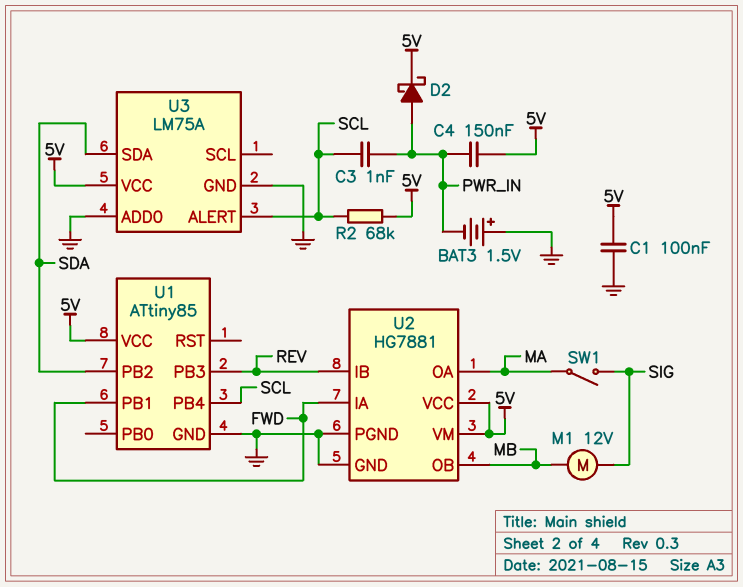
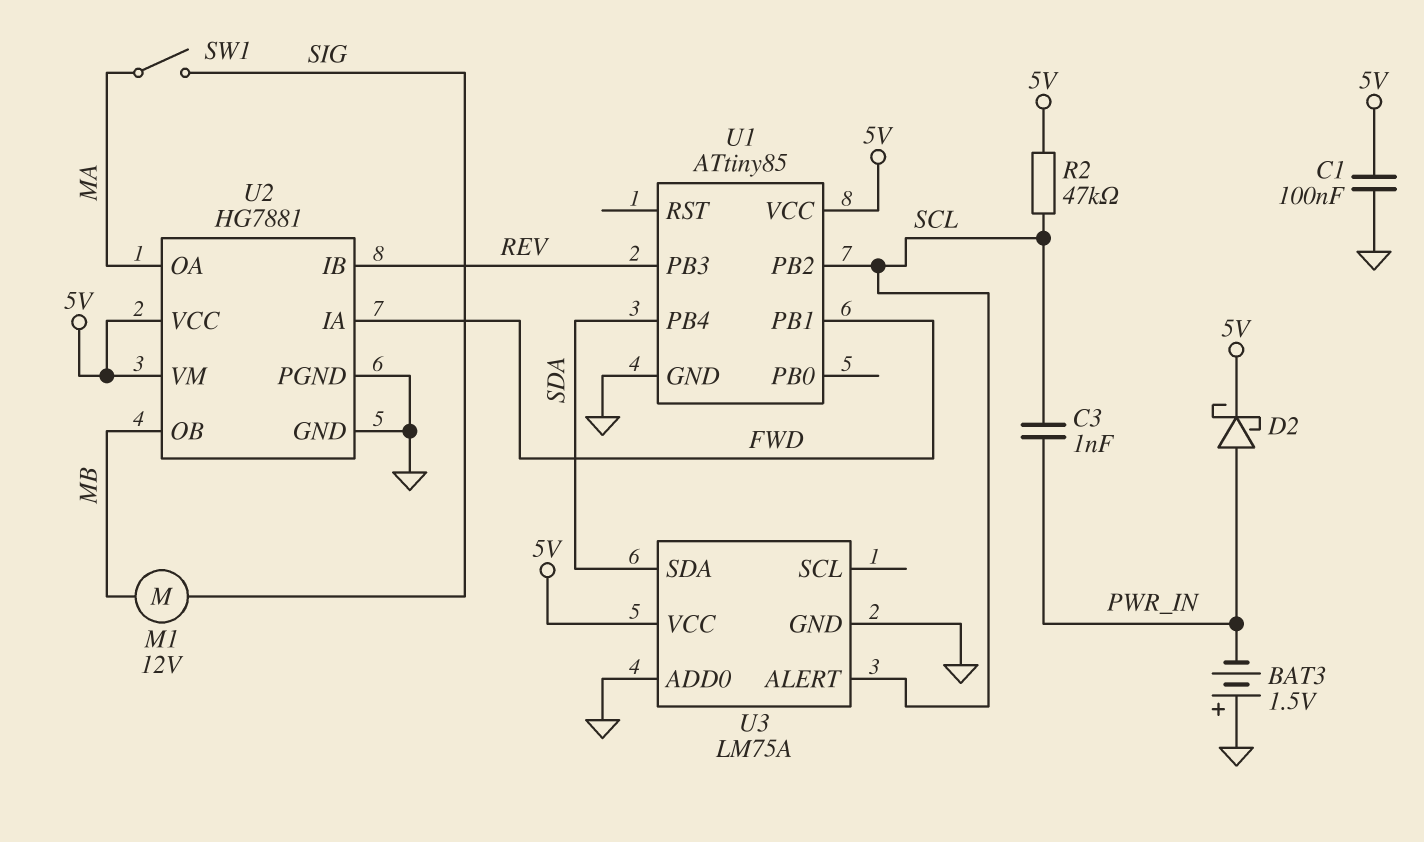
C4: 150nF (5V, PWR_IN) -> none
R2: 68k (5V, SCL) -> 47k (5V, SCL)
U1 pin PB2: SDA -> SCL
U1 pin PB4: SCL -> SDA

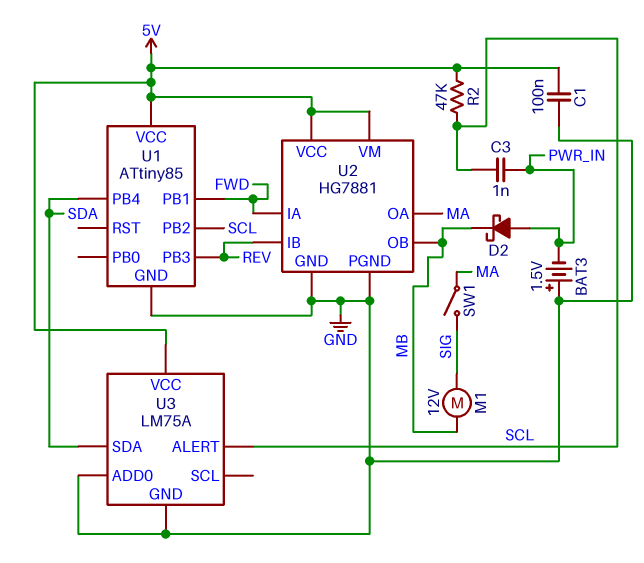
D2: schottky (A PWR_IN, K 5V) -> schottky (A PWR_IN, K MB)

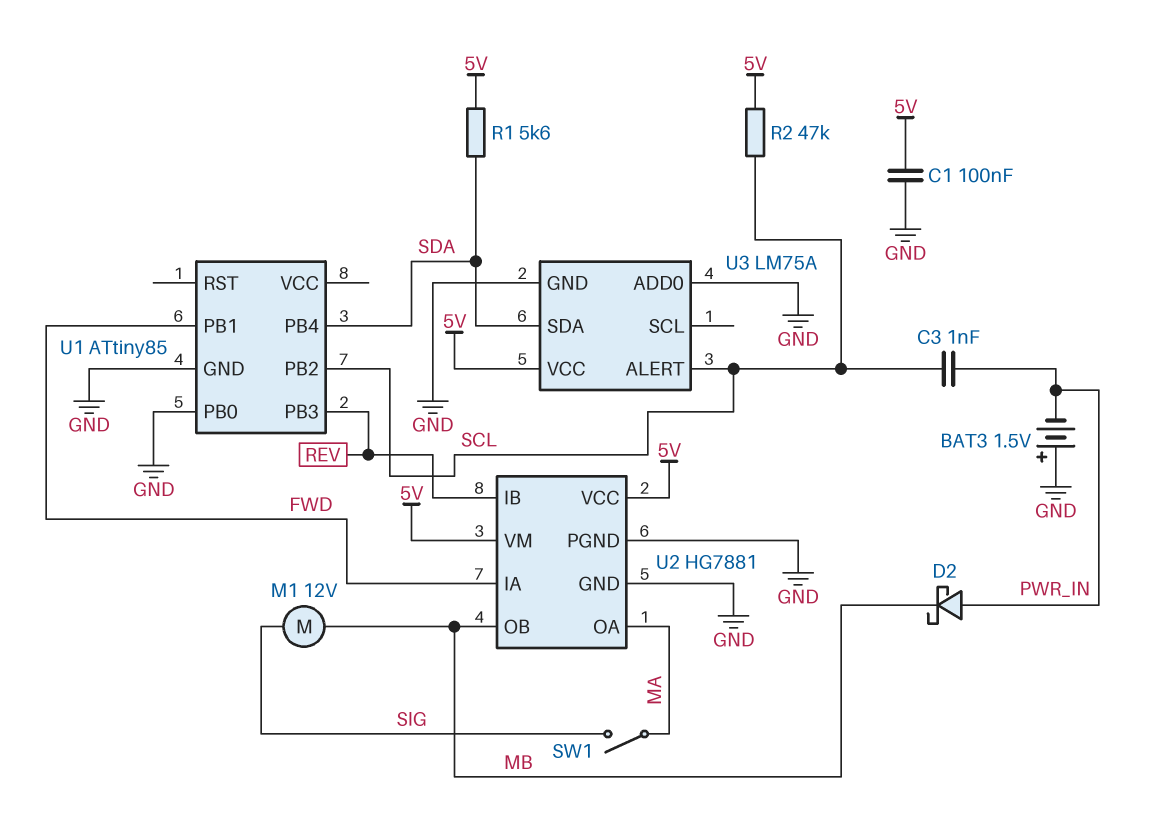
R1: none -> 5.6k (5V, SDA)
U1 pin PB0: none -> GND
U1 pin VCC: 5V -> none

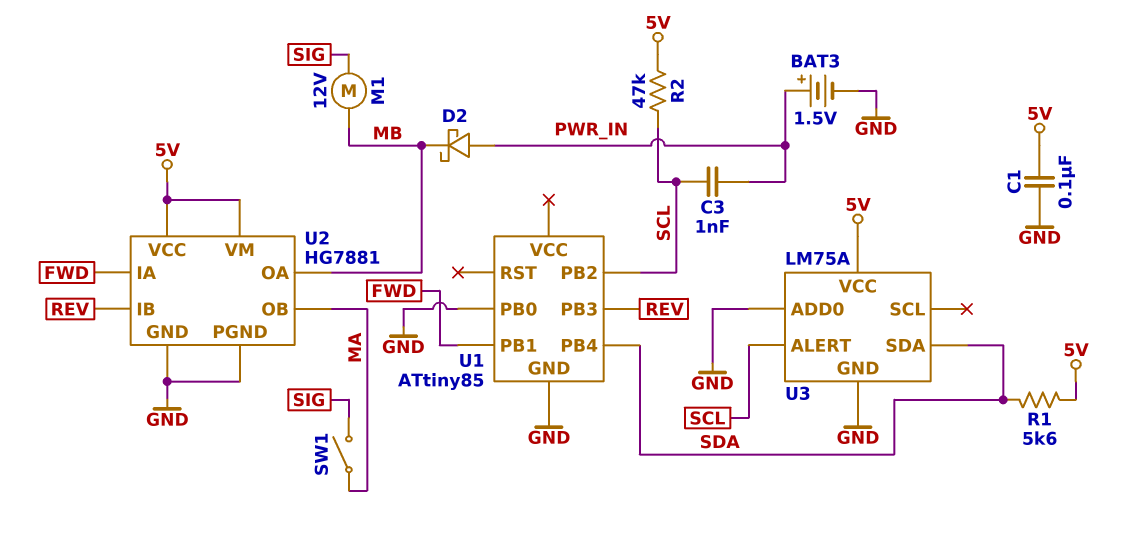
BAT3: 1.5V (plus GND, minus PWR_IN) -> 1.5V (plus PWR_IN, minus GND)
U2 pin OA: MA -> MB
U2 pin OB: MB -> MA

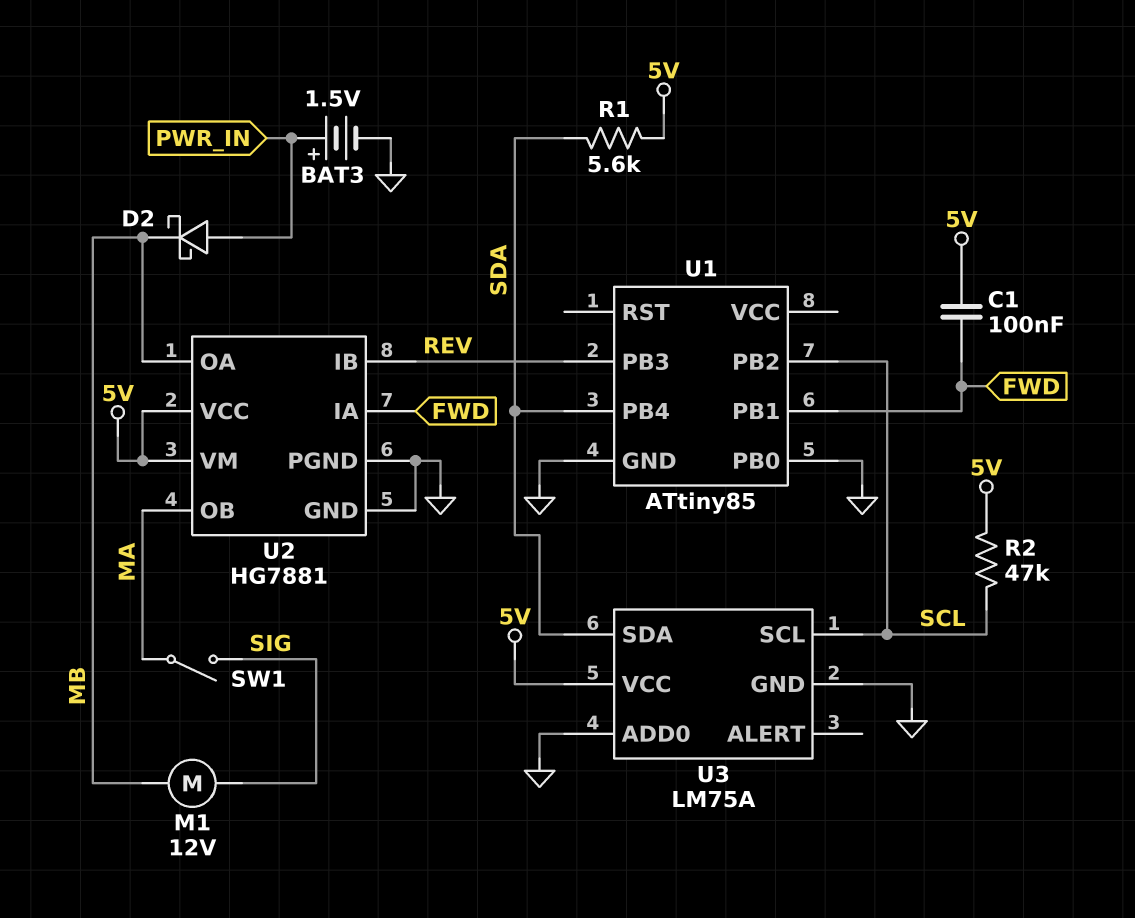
C1: 100nF (5V, GND) -> 100nF (5V, FWD)
C3: 1nF (PWR_IN, SCL) -> none
U3 pin ALERT: SCL -> none
U3 pin SCL: none -> SCL

